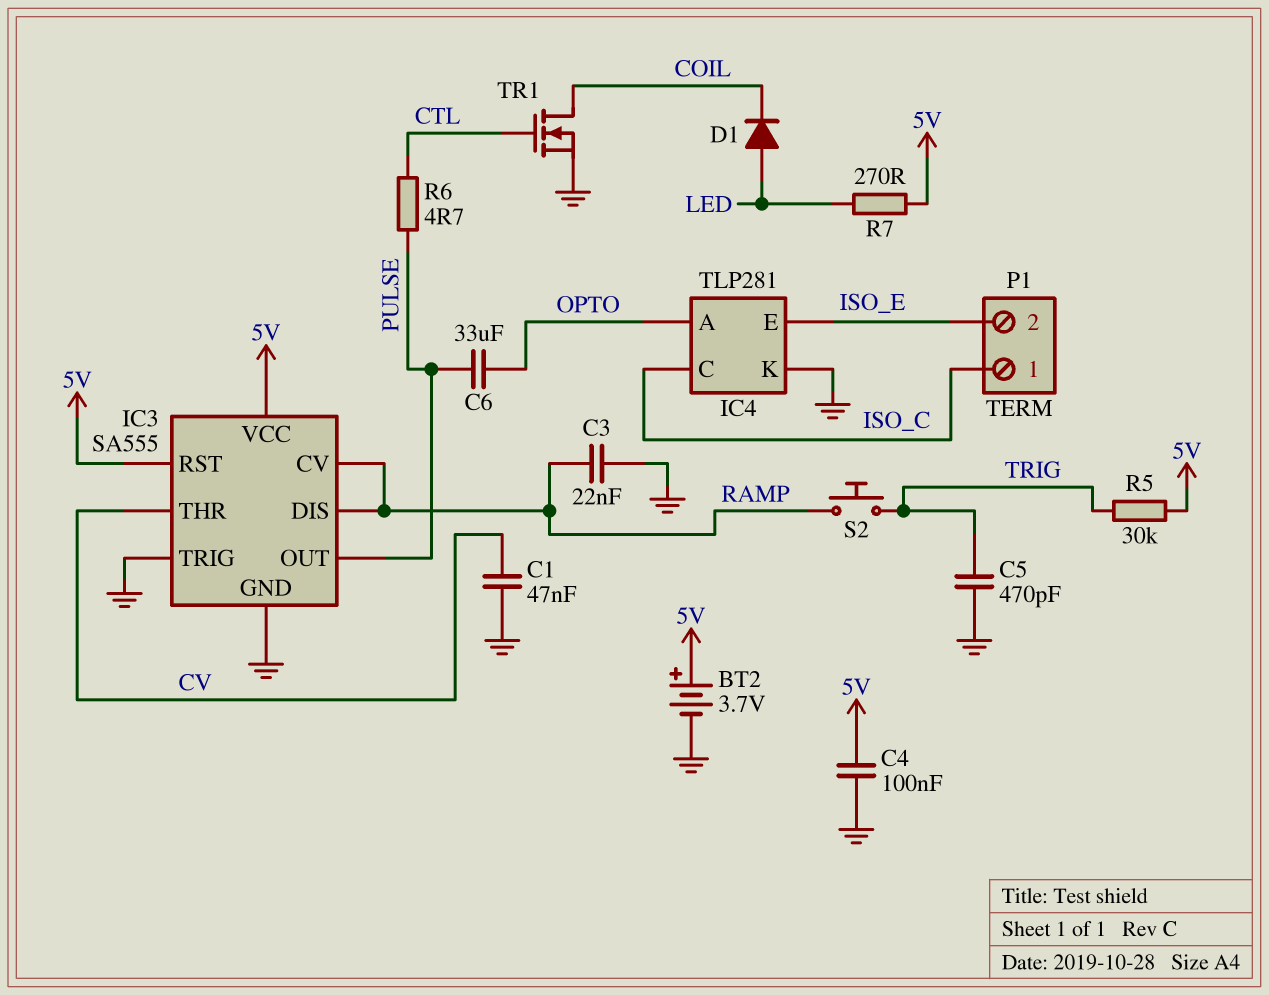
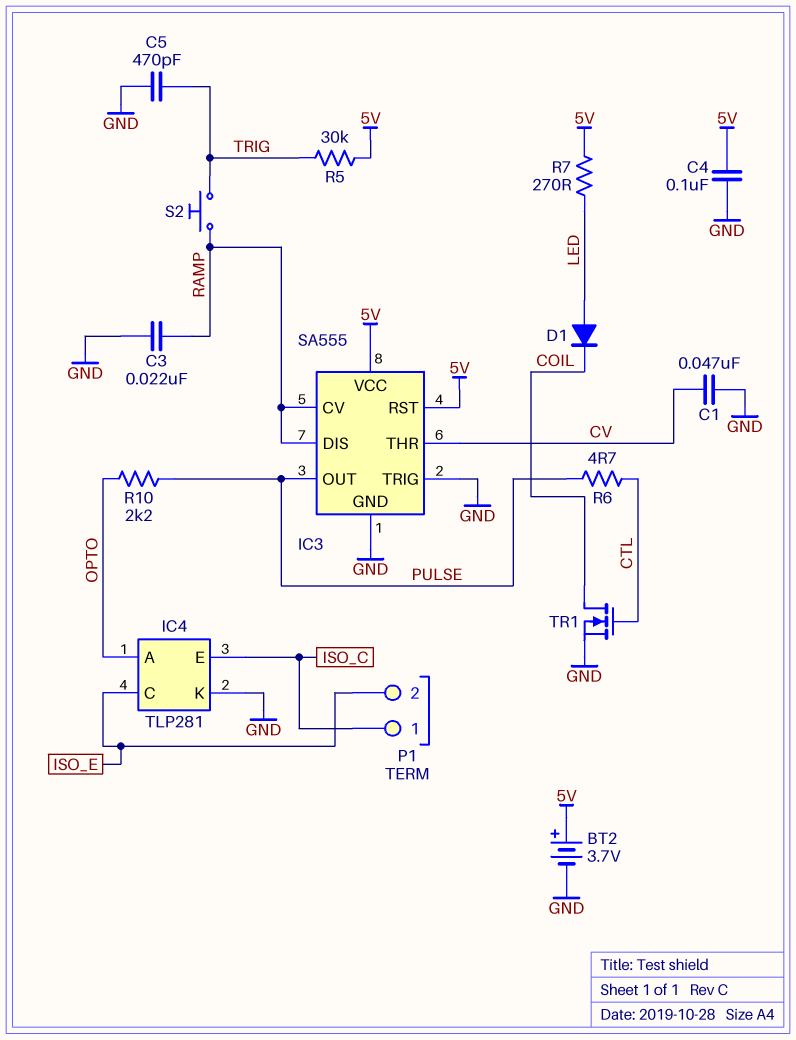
C6: 33uF (OPTO, PULSE) -> none
IC4 pin C: ISO_C -> ISO_E
IC4 pin E: ISO_E -> ISO_C
R10: none -> 2.2k (OPTO, PULSE)

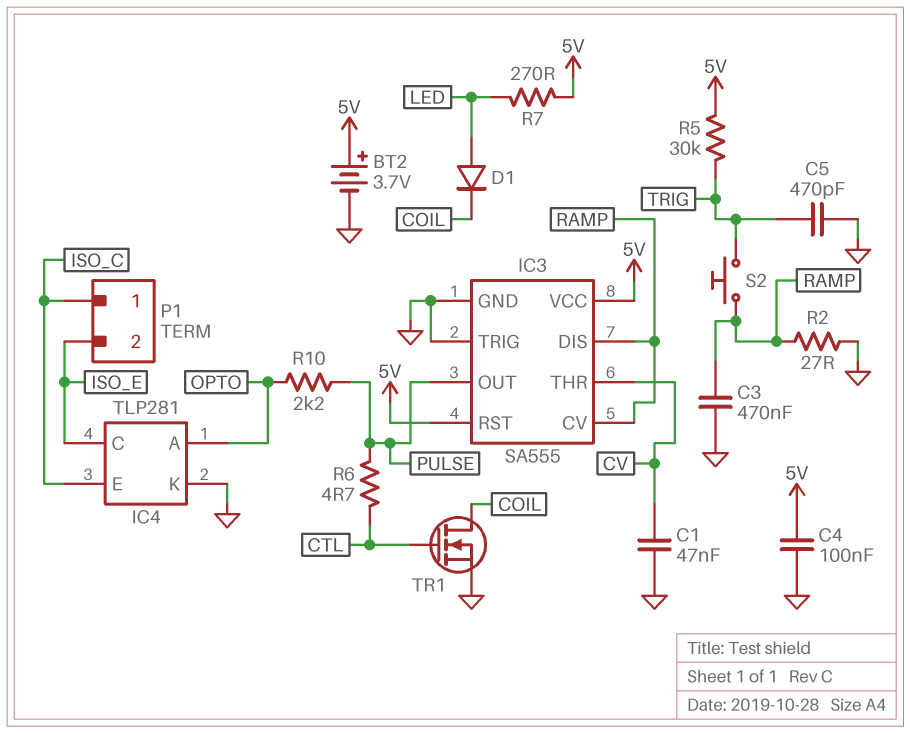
C3: 22nF (GND, RAMP) -> 470nF (GND, RAMP)
R2: none -> 27 (GND, RAMP)

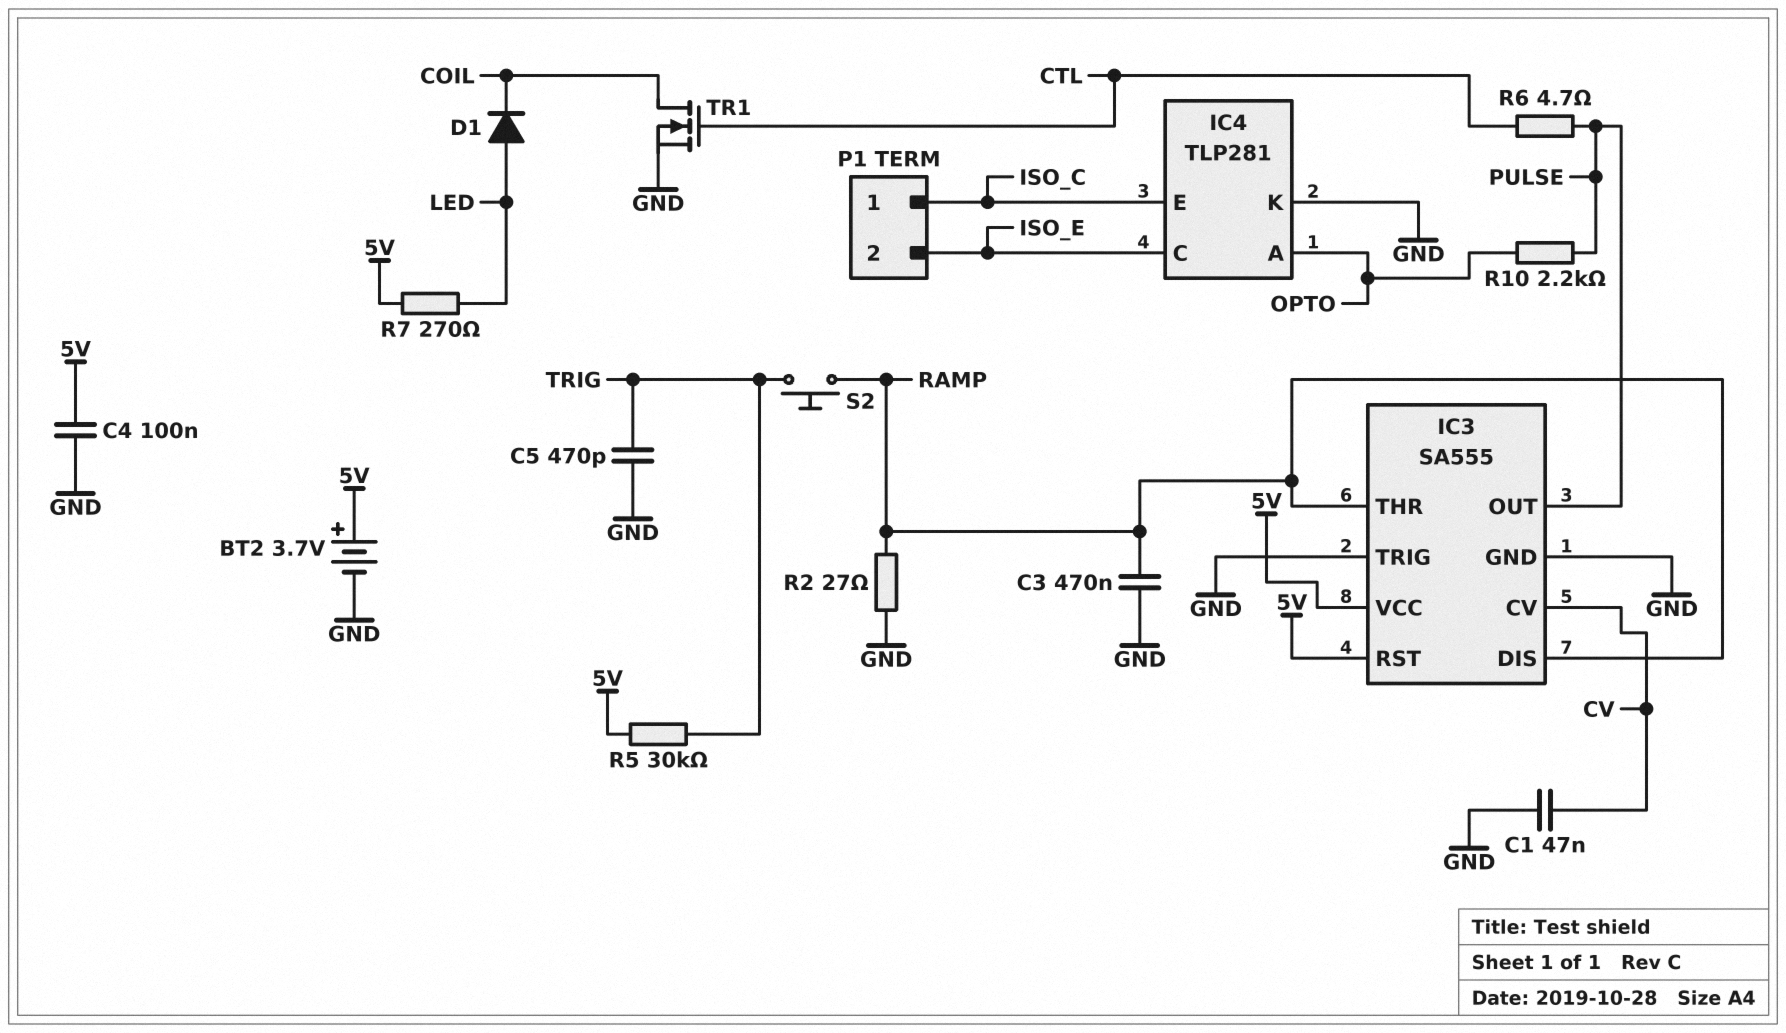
IC3 pin CV: RAMP -> CV
IC3 pin THR: CV -> RAMP

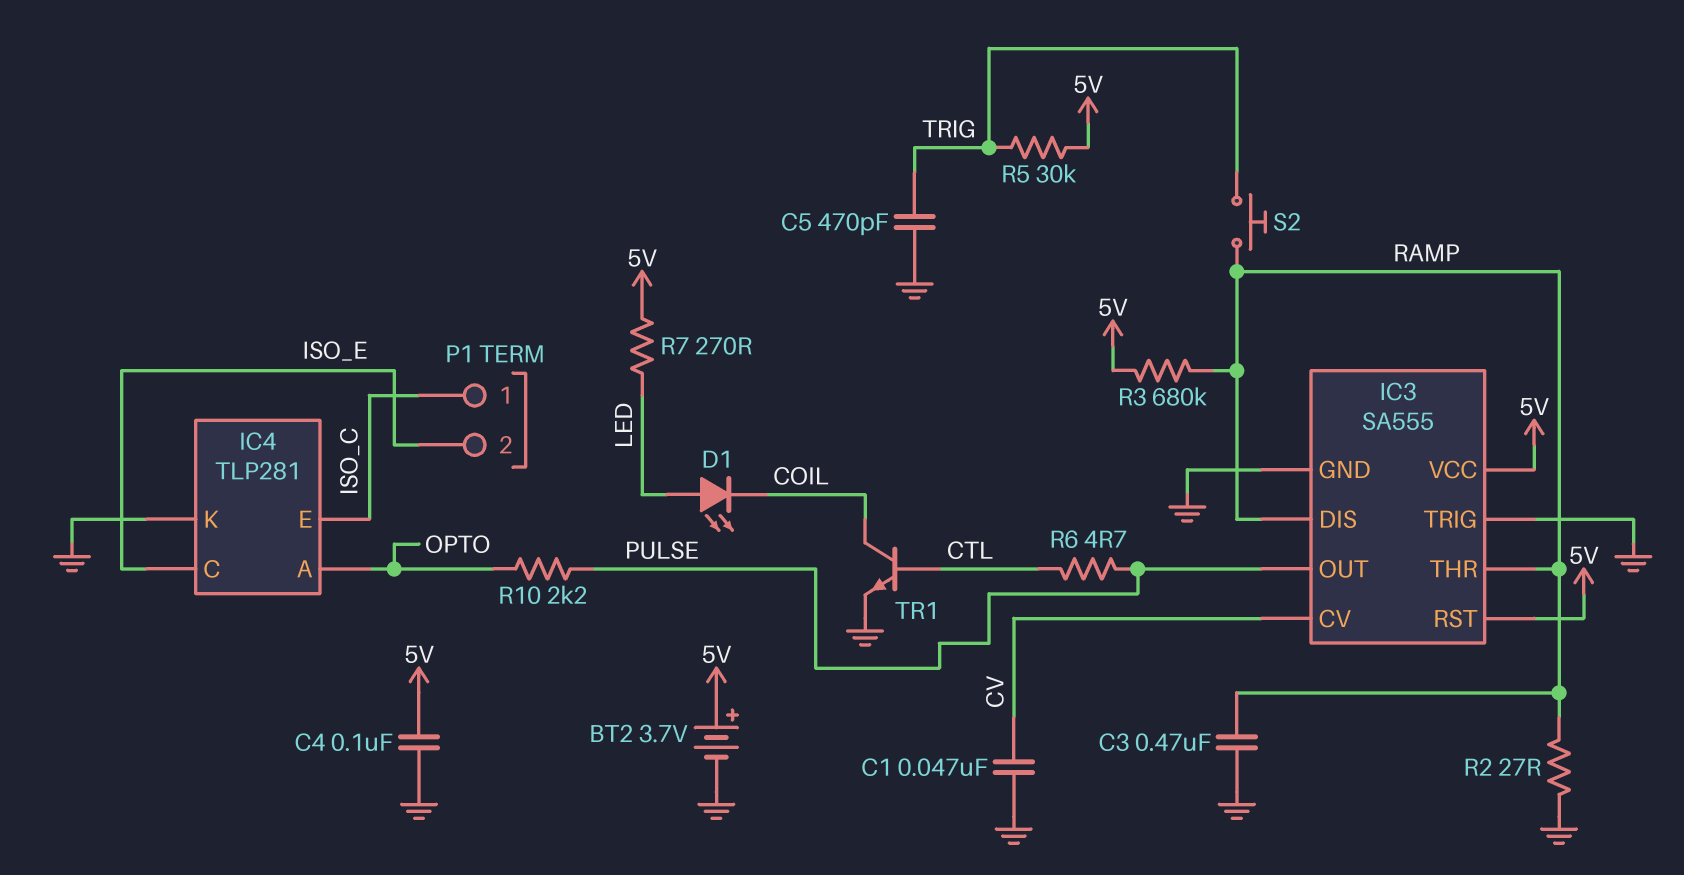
D1: diode (A LED, K COIL) -> LED (A LED, K COIL)
R3: none -> 680k (5V, RAMP)
TR1: NMOS (G CTL, D COIL, S GND) -> NPN (B CTL, C COIL, E GND)

